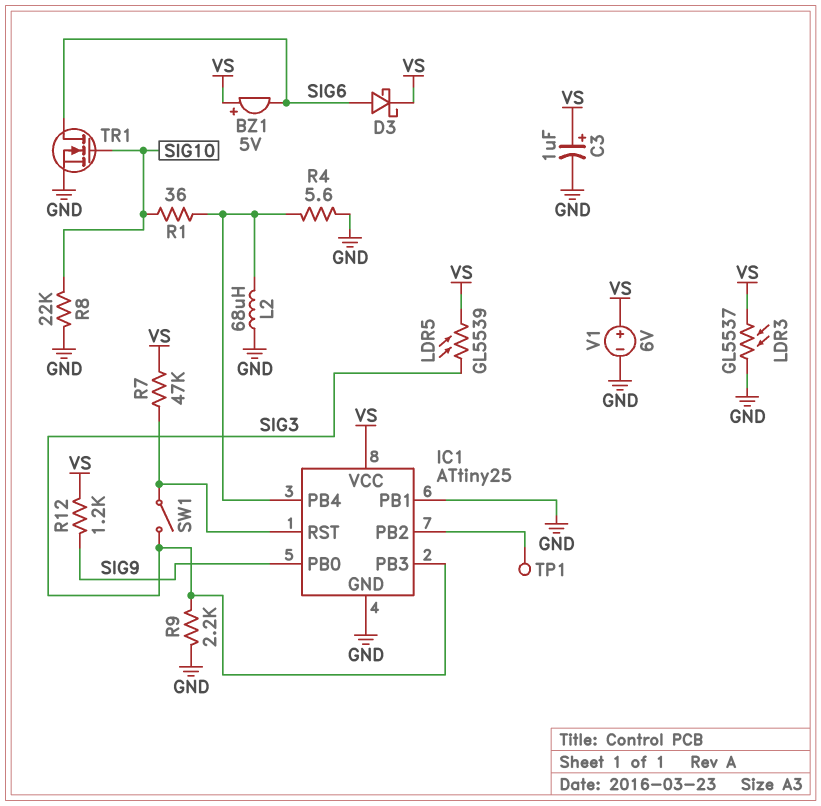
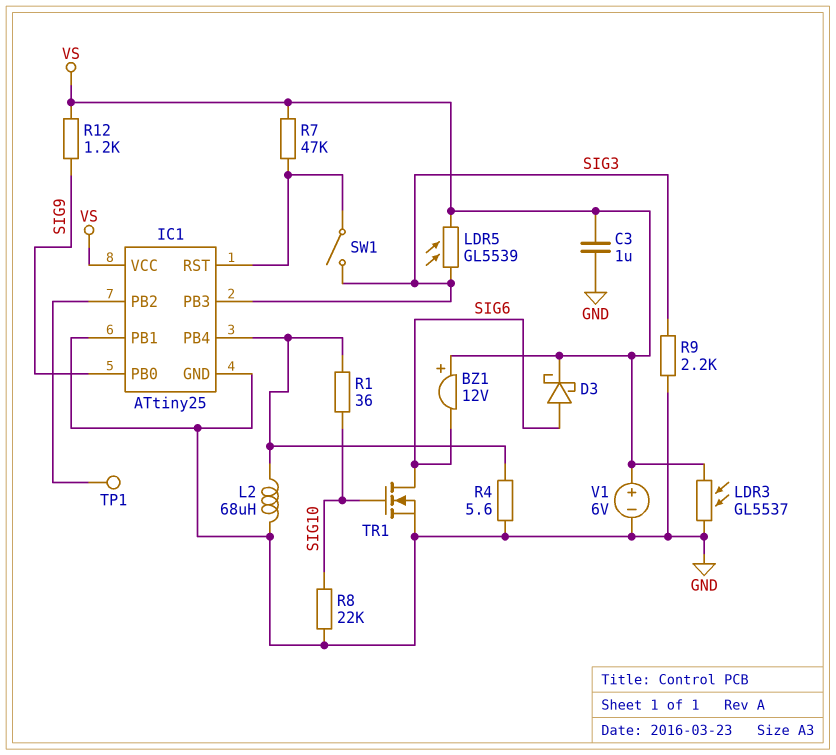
BZ1: buzzer 5V (plus VS, minus SIG6) -> buzzer 12V (plus VS, minus SIG6)
C3: 1uF (plus VS, minus GND) -> 1uF (GND, VS)

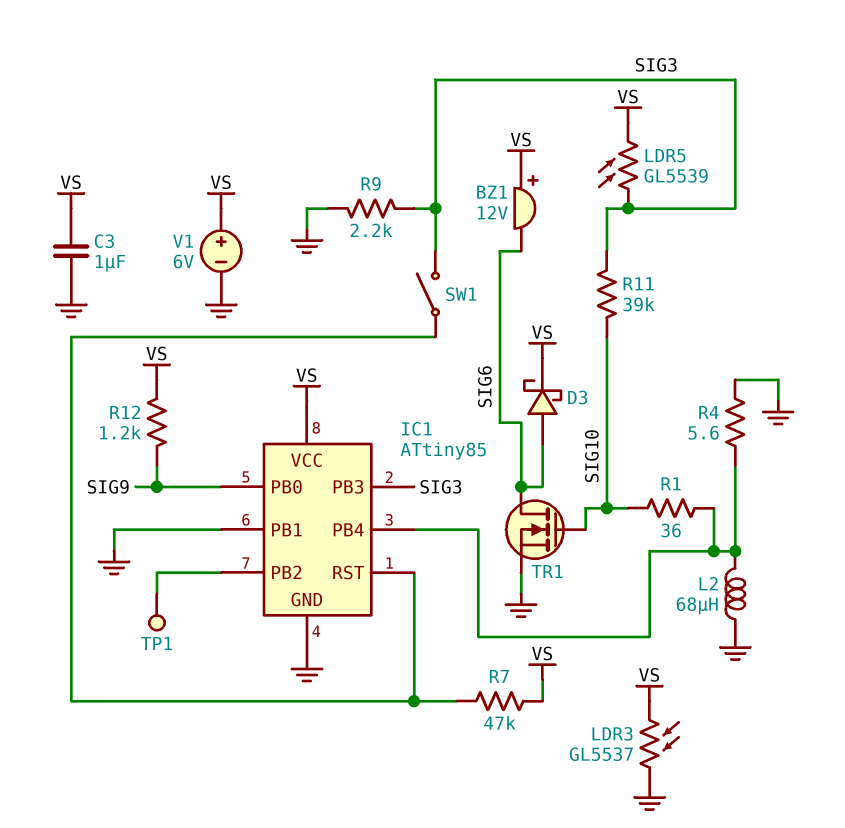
IC1: ATtiny25 -> ATtiny85
R8: 22k (GND, SIG10) -> none
R11: none -> 39k (SIG3, SIG10)

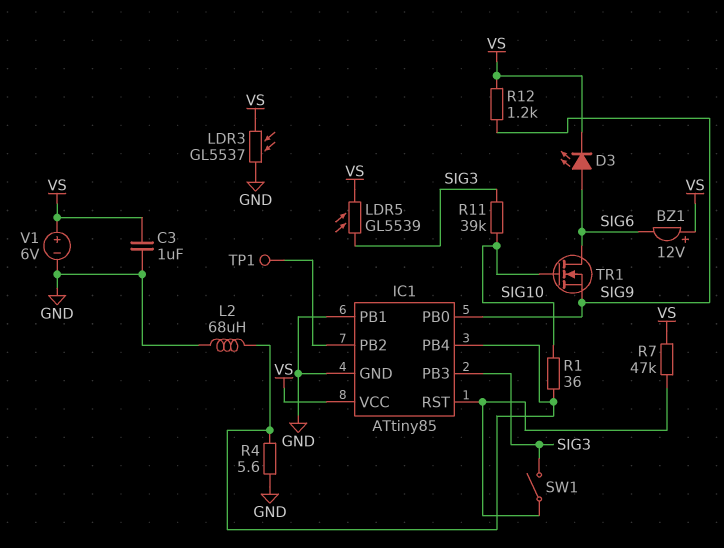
D3: schottky (A SIG6, K VS) -> LED (A SIG6, K VS)
R9: 2.2k (GND, SIG3) -> none
TR1: NMOS (G SIG10, D SIG6, S GND) -> NMOS (G SIG10, D SIG6, S SIG9)

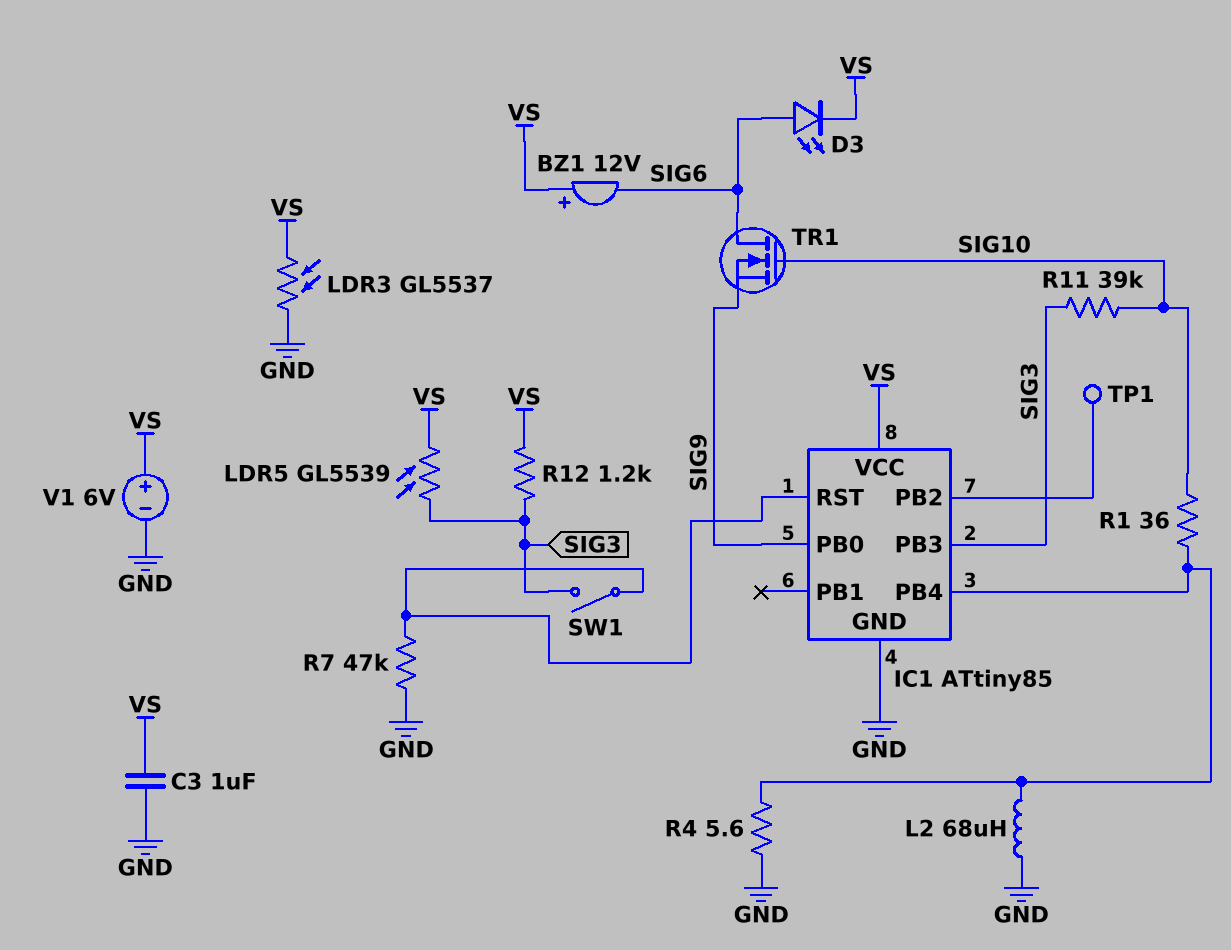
IC1 pin PB1: GND -> none
R7: 47k (IC1/RST, VS) -> 47k (GND, IC1/RST)
R12: 1.2k (SIG9, VS) -> 1.2k (SIG3, VS)

